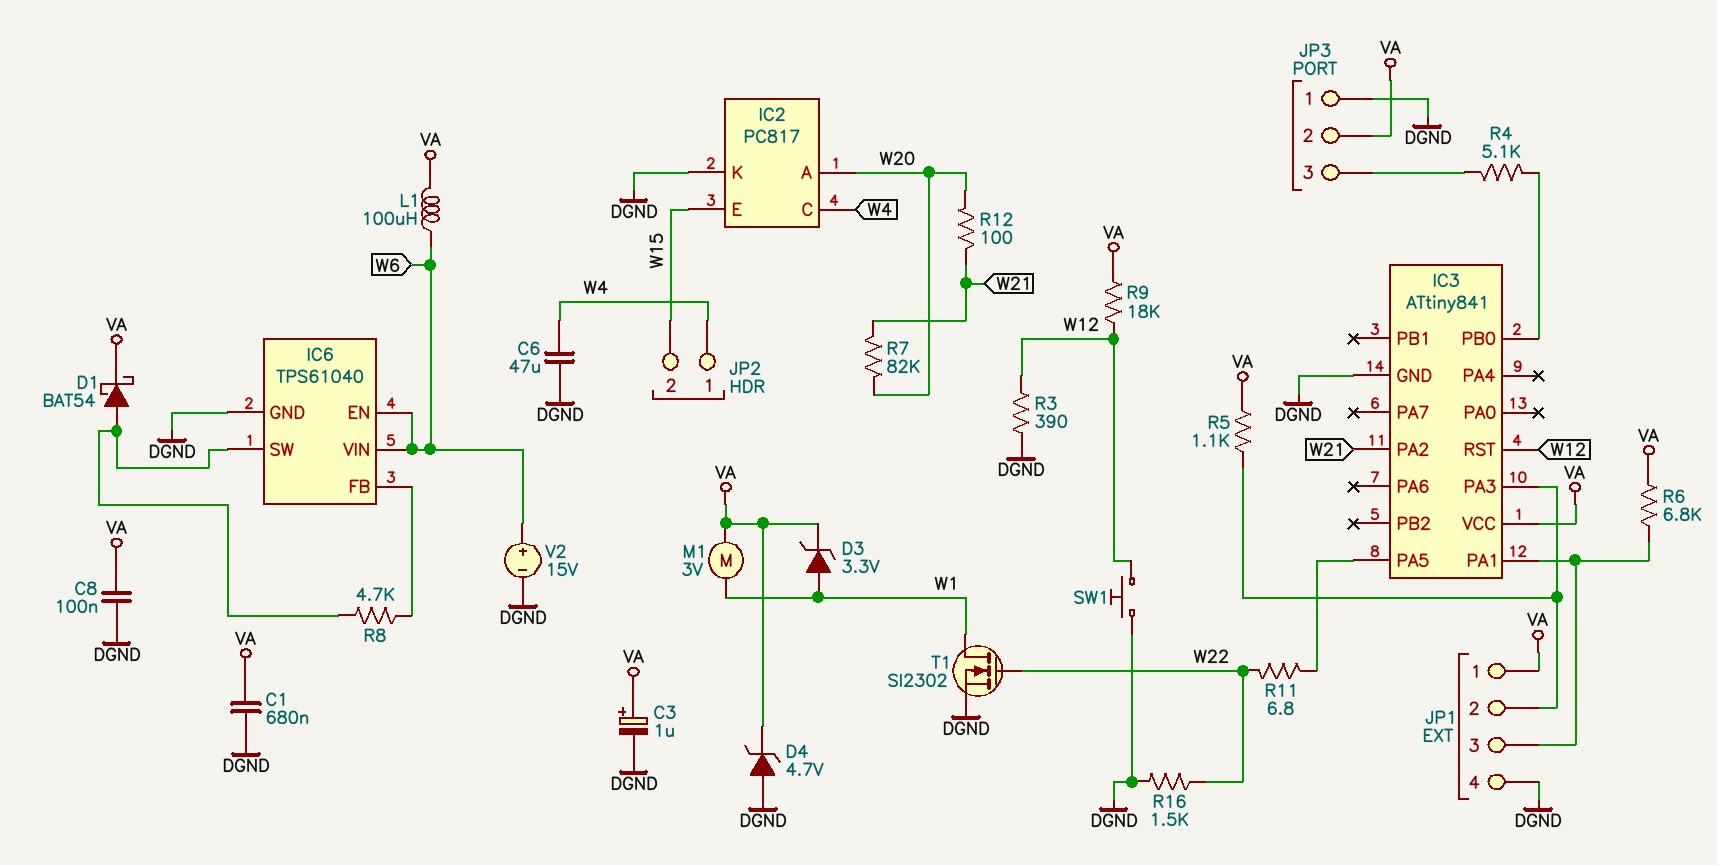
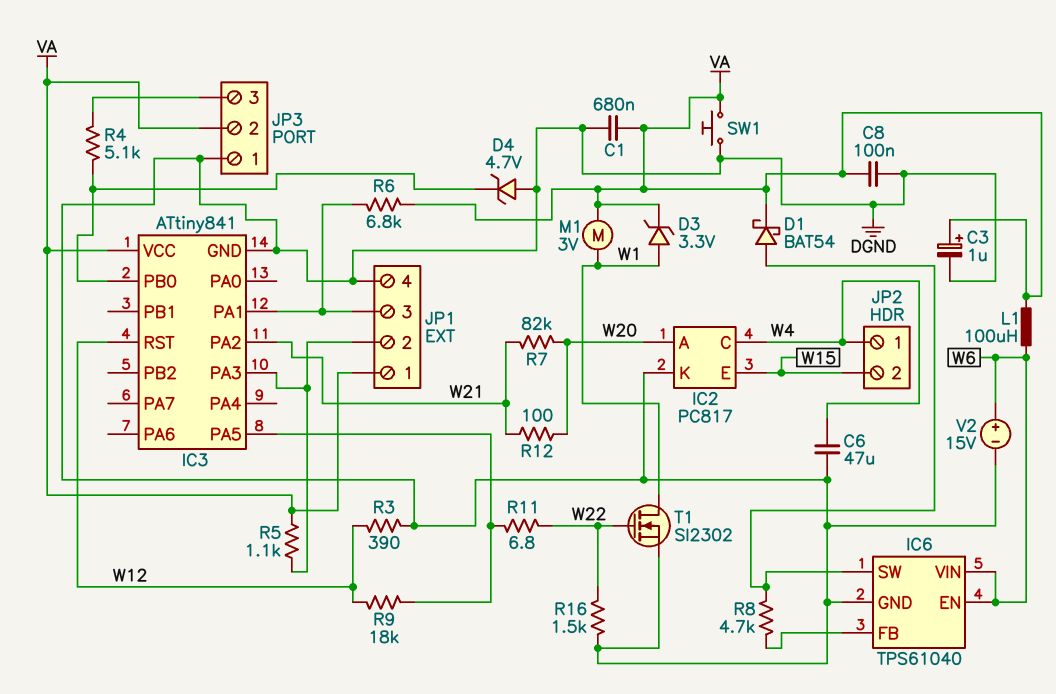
D4: zener 4.7V (A DGND, K VA) -> zener 4.7V (A DGND, K IC3/PB0)
R9: 18k (VA, W12) -> 18k (IC3/PA5, W12)
SW1: button (DGND, W12) -> button (DGND, VA)

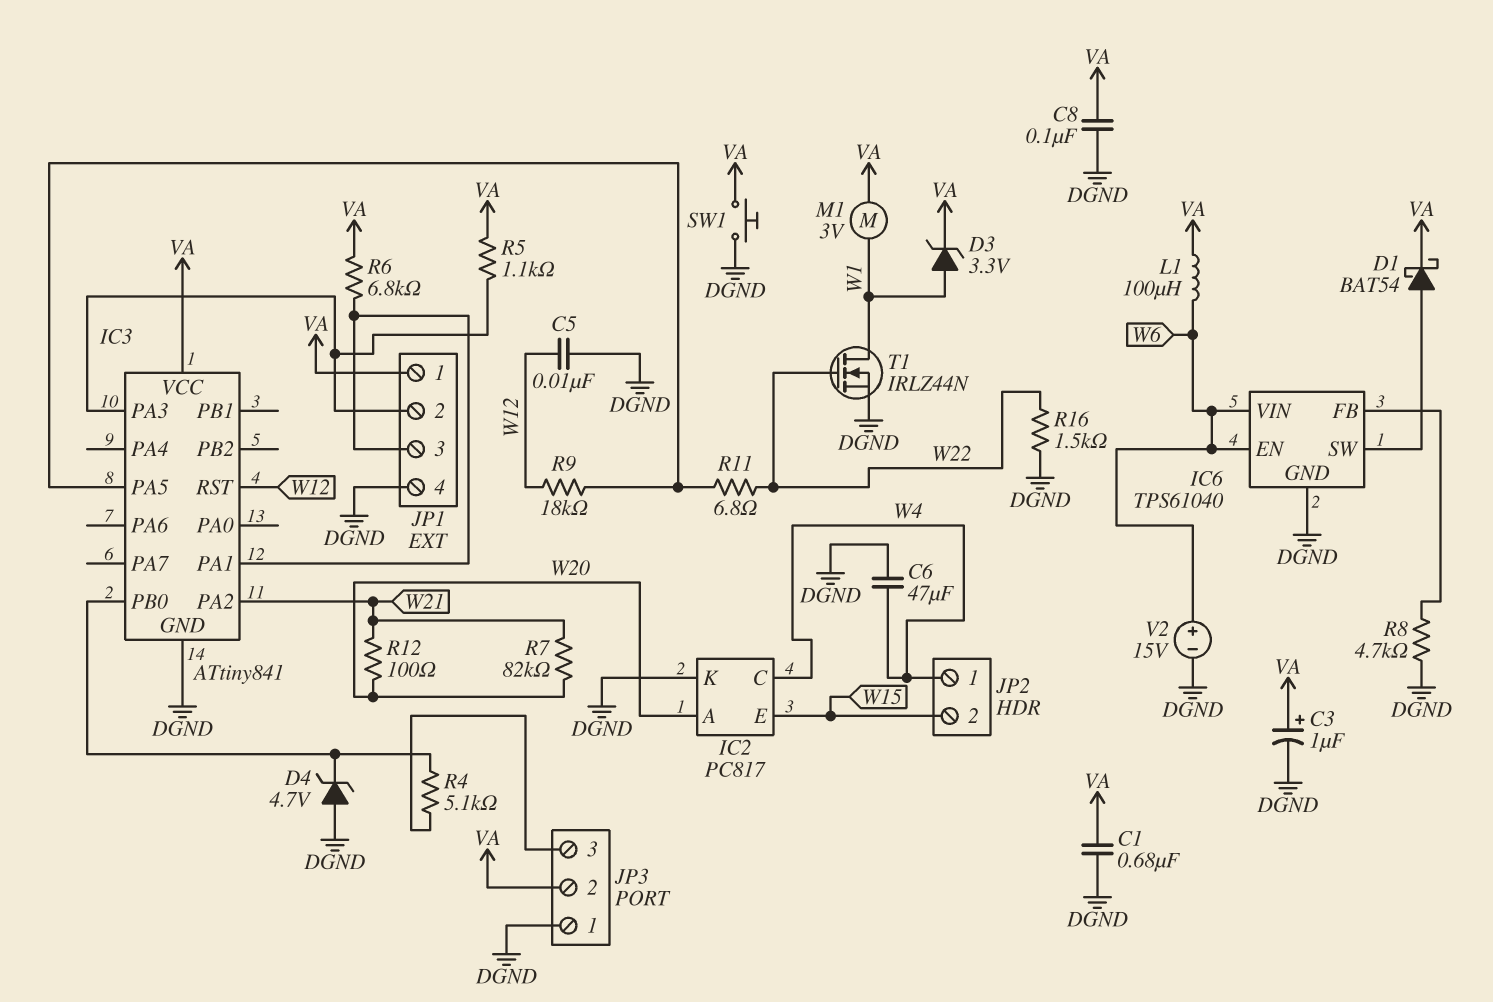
C5: none -> 10nF (DGND, W12)
R3: 390 (DGND, W12) -> none
R8: 4.7k (IC6/FB, IC6/SW) -> 4.7k (DGND, IC6/FB)
T1: NMOS SI2302 (G W22, D W1, S DGND) -> NMOS IRLZ44N (G W22, D W1, S DGND)

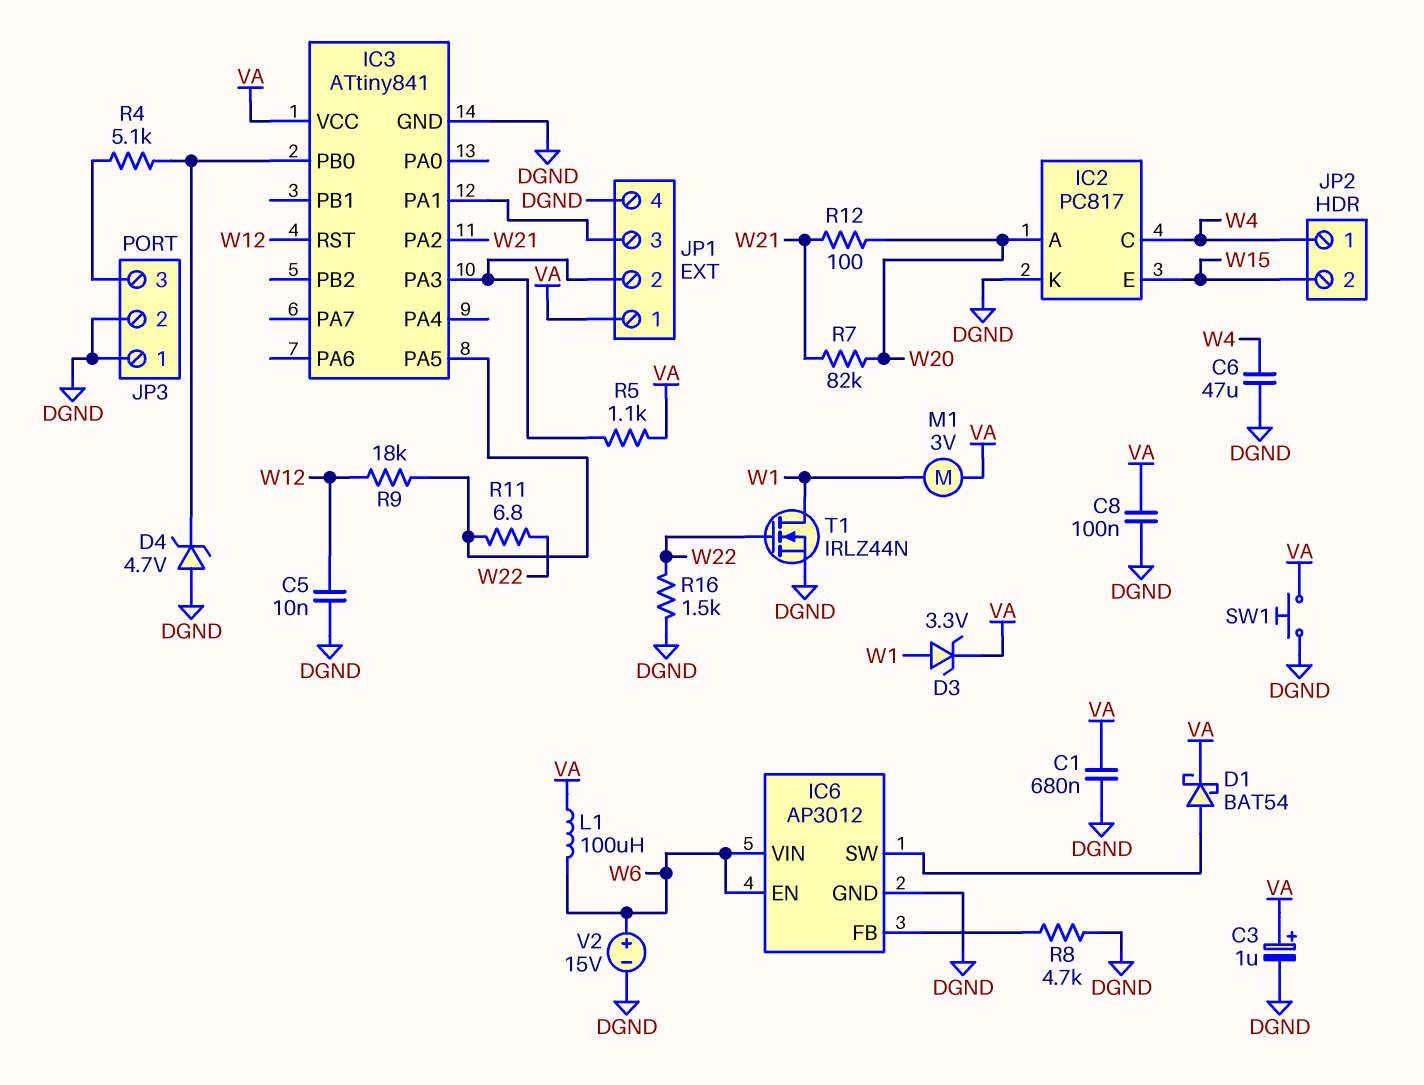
IC6: TPS61040 -> AP3012
JP3 pin 2: VA -> DGND
R6: 6.8k (IC3/PA1, VA) -> none

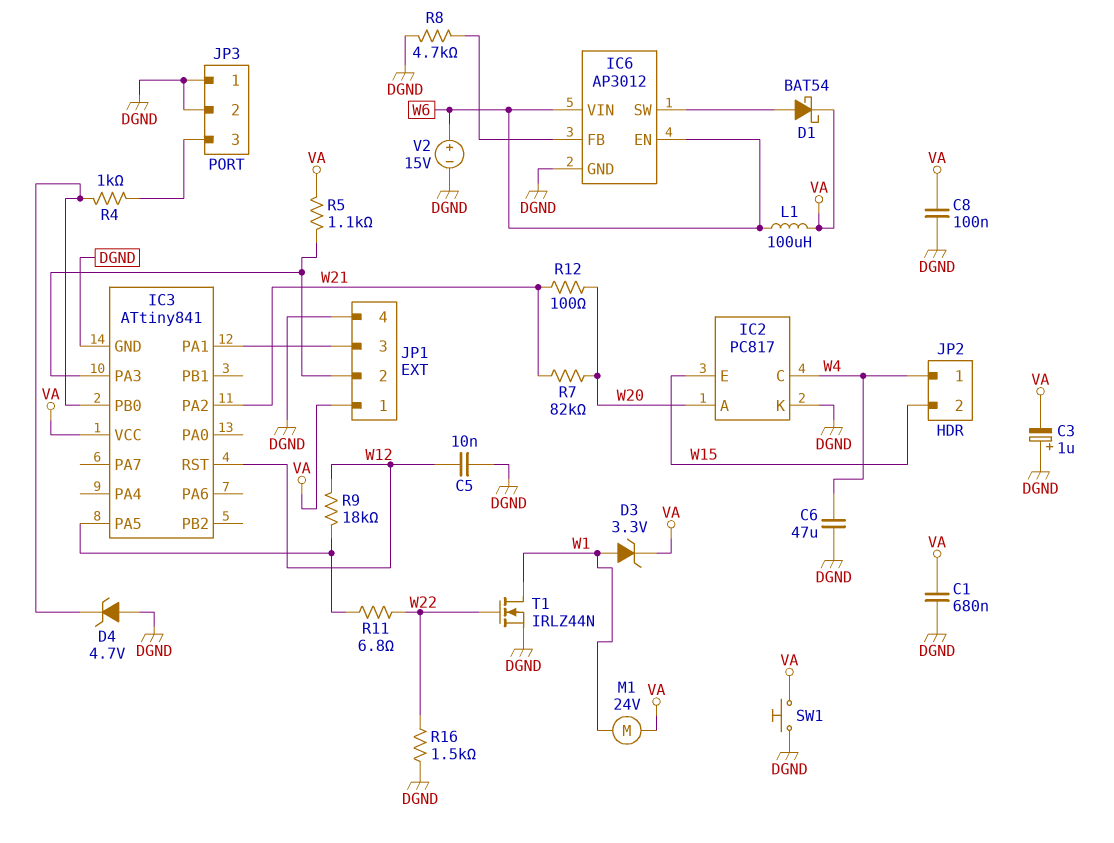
C3: 1uF (plus VA, minus DGND) -> 1uF (plus DGND, minus VA)
M1: motor 3V (VA, W1) -> motor 24V (VA, W1)
R4: 5.1k (IC3/PB0, JP3/3) -> 1k (IC3/PB0, JP3/3)

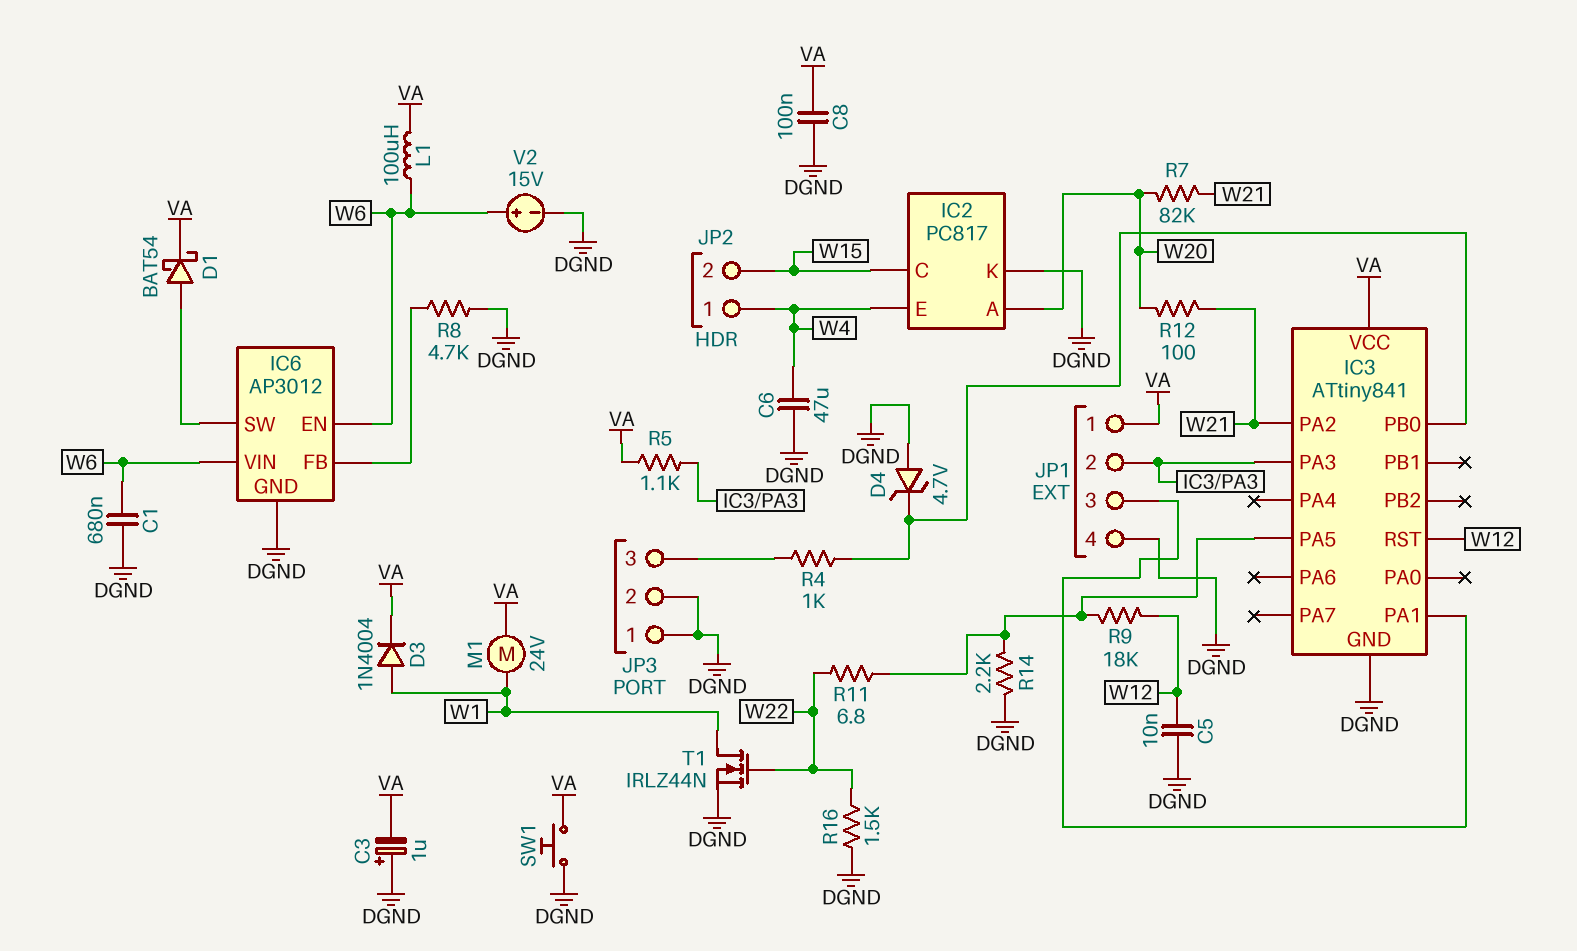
C1: 680nF (DGND, VA) -> 680nF (DGND, W6)
D3: zener 3.3V (A W1, K VA) -> diode 1N4004 (A W1, K VA)
IC2 pin C: W4 -> W15
IC2 pin E: W15 -> W4
R14: none -> 2.2k (DGND, IC3/PA5)

